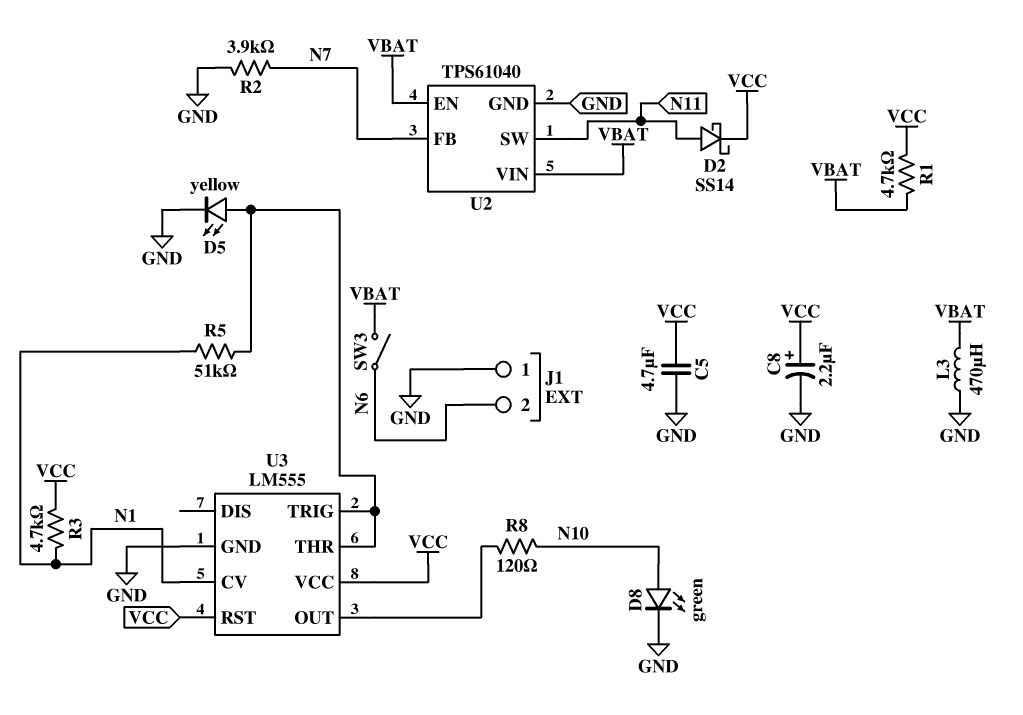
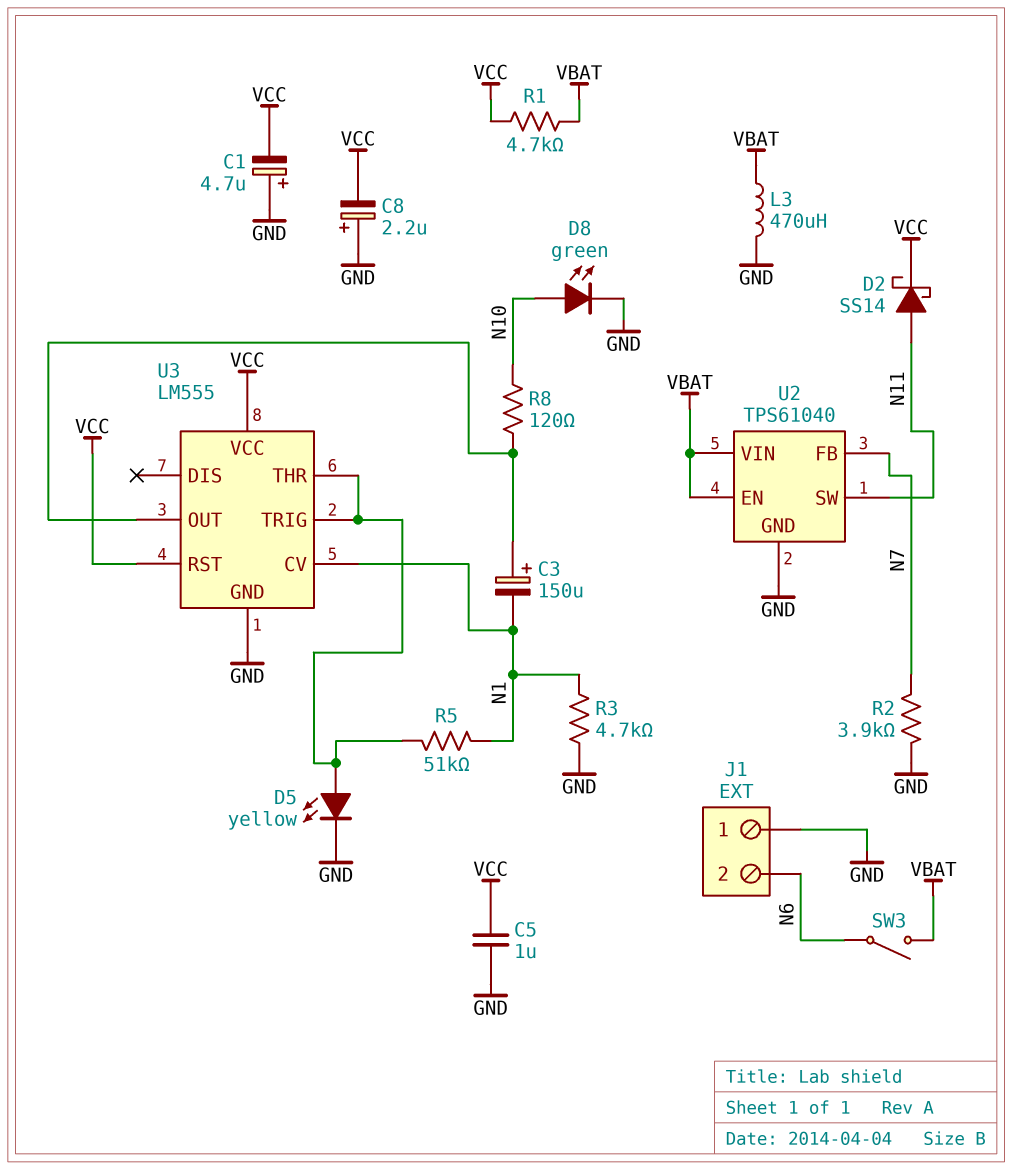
C1: none -> 4.7uF (plus GND, minus VCC)
C3: none -> 150uF (plus U3/OUT, minus N1)
C5: 4.7uF (GND, VCC) -> 1uF (GND, VCC)
C8: 2.2uF (plus VCC, minus GND) -> 2.2uF (plus GND, minus VCC)
R3: 4.7k (N1, VCC) -> 4.7k (GND, N1)

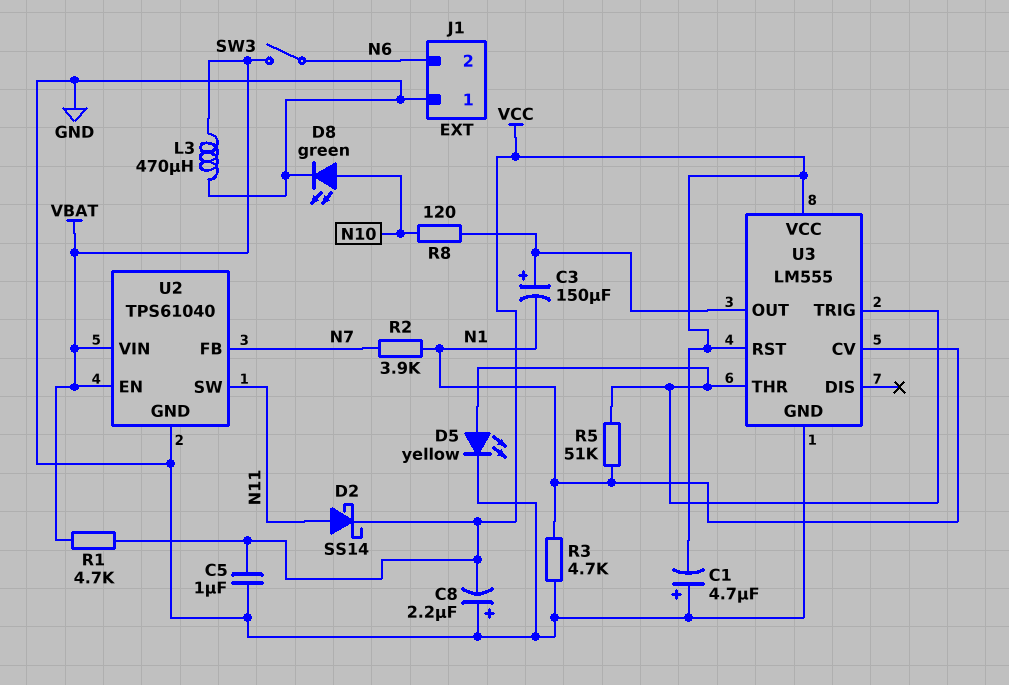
R2: 3.9k (GND, N7) -> 3.9k (N1, N7)

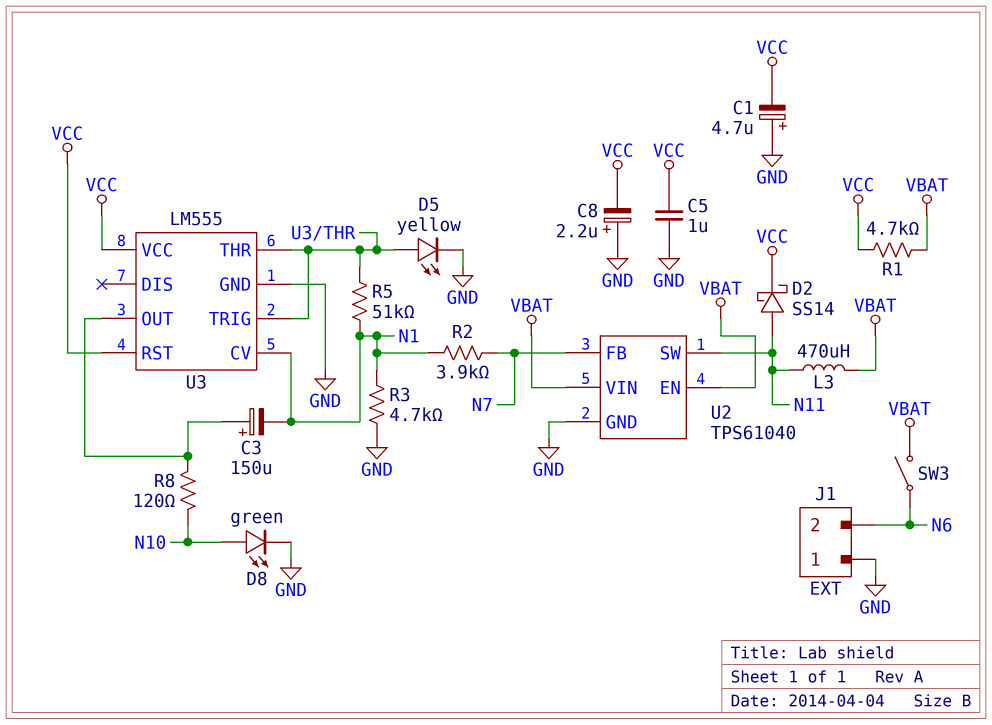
L3: 470uH (GND, VBAT) -> 470uH (N11, VBAT)

